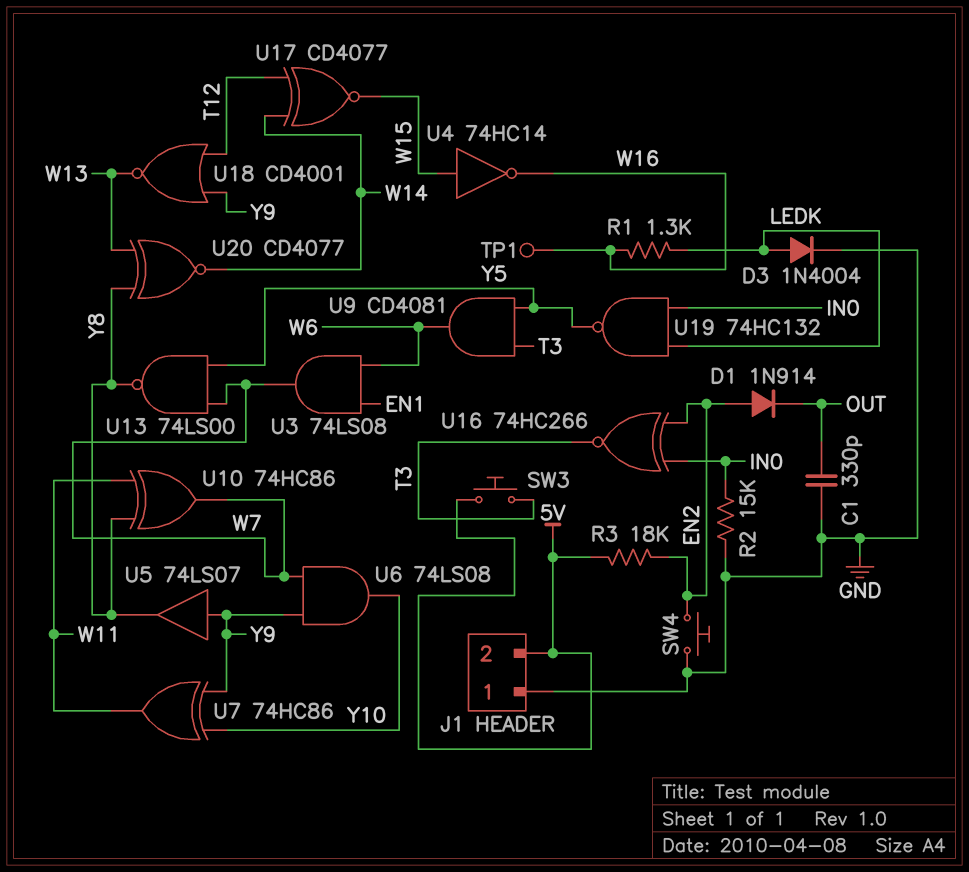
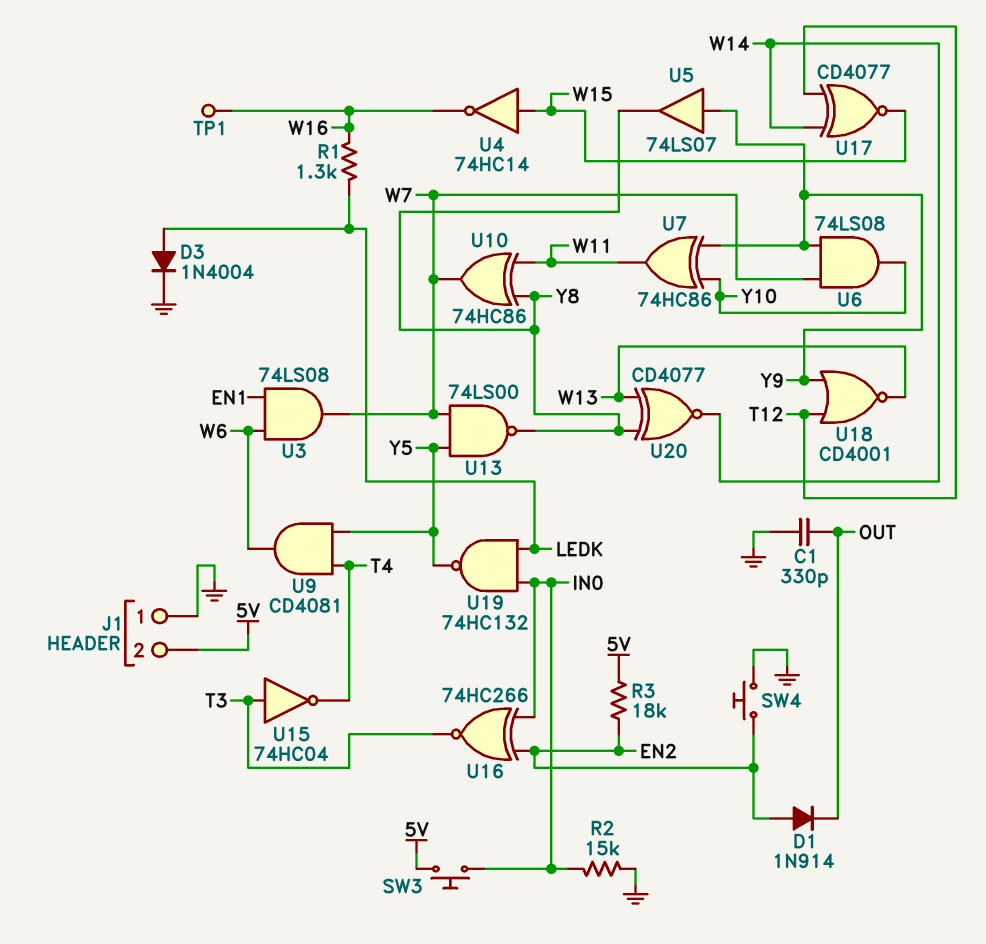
SW3: button (5V, T3) -> button (5V, IN0)
U9: AND CD4081 (in T3, in Y5, out W6) -> AND CD4081 (in T4, in Y5, out W6)
U15: none -> NOT 74HC04 (in T3, out T4)

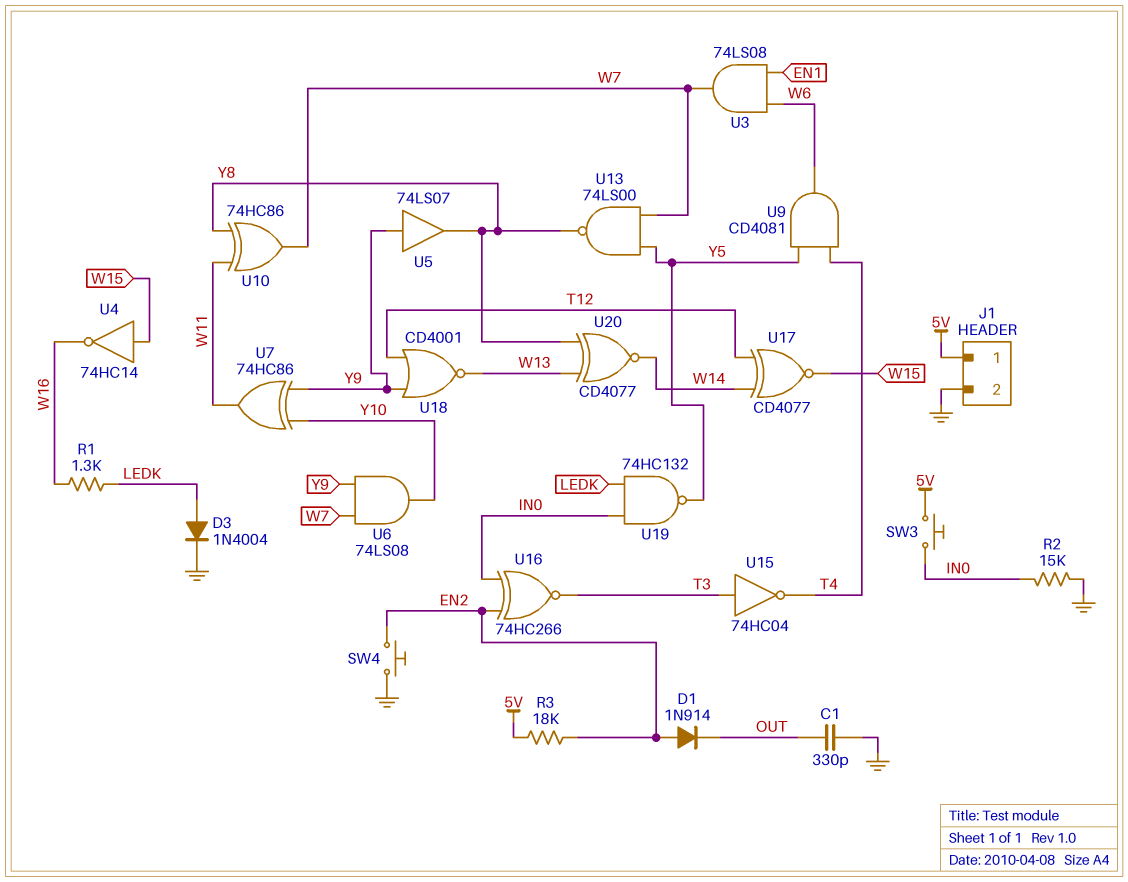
J1 pin 1: GND -> 5V
J1 pin 2: 5V -> GND
TP1: test point (W16) -> none

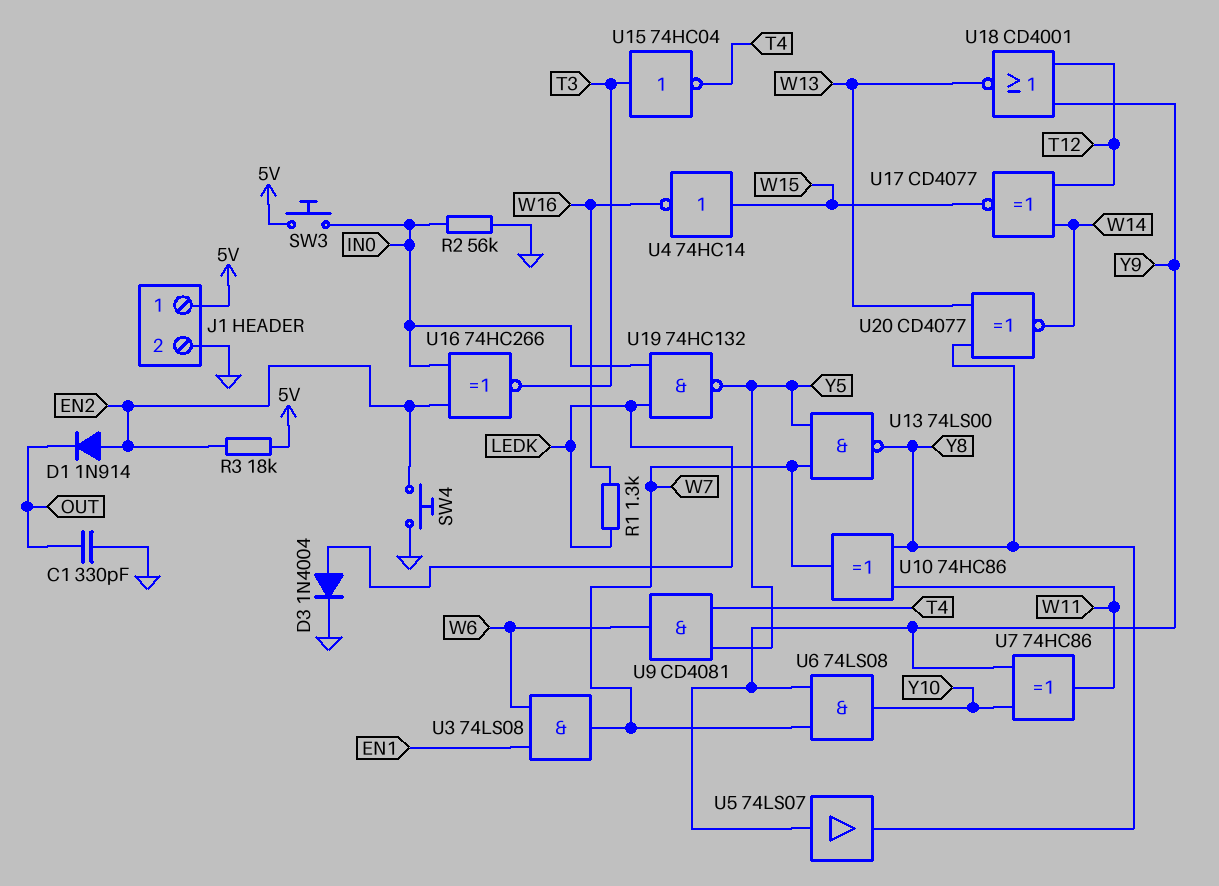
R2: 15k (GND, IN0) -> 56k (GND, IN0)

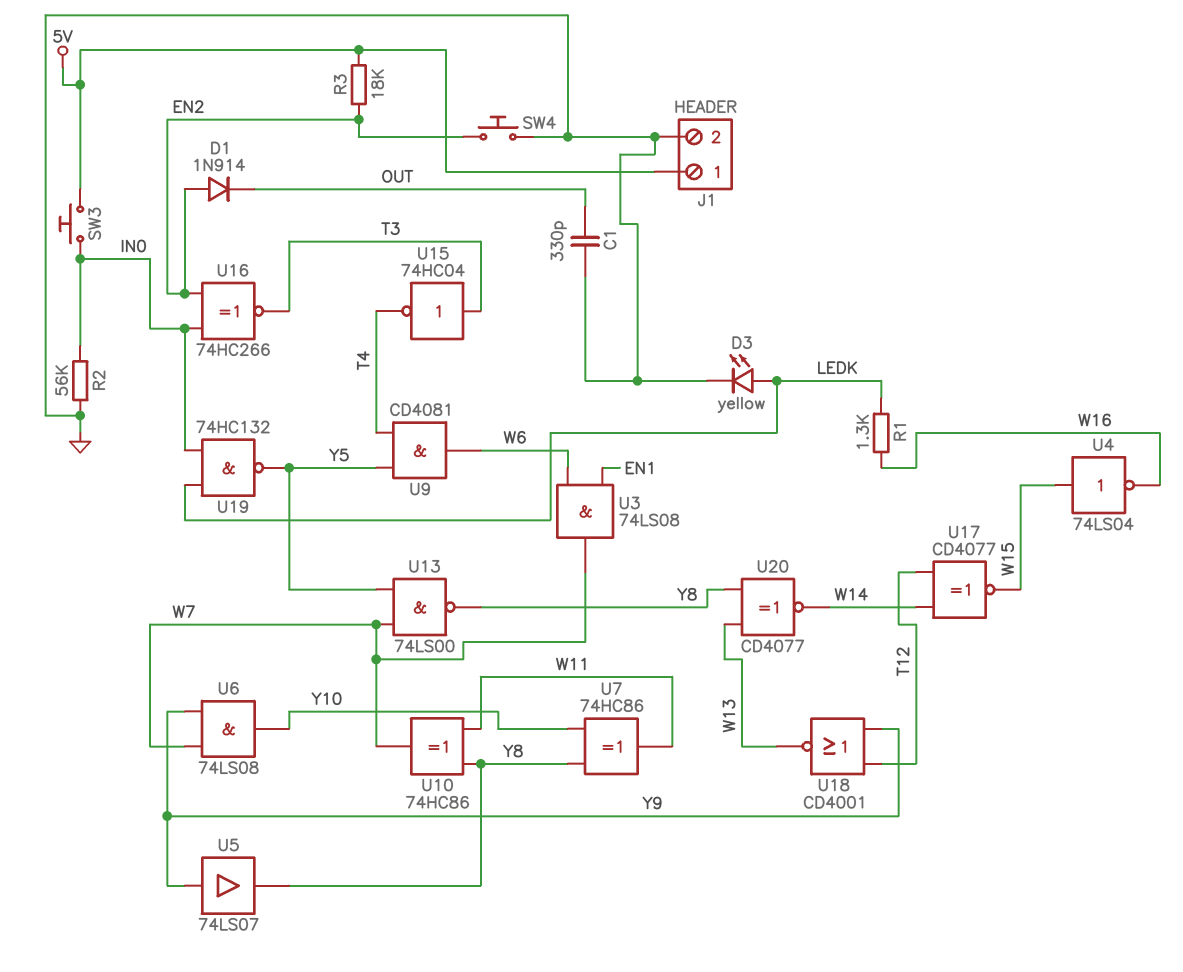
D3: diode 1N4004 (A LEDK, K GND) -> LED yellow (A LEDK, K GND)
U4: NOT 74HC14 (in W15, out W16) -> NOT 74LS04 (in W15, out W16)
U7: XOR 74HC86 (in Y9, in Y10, out W11) -> XOR 74HC86 (in Y8, in Y10, out W11)

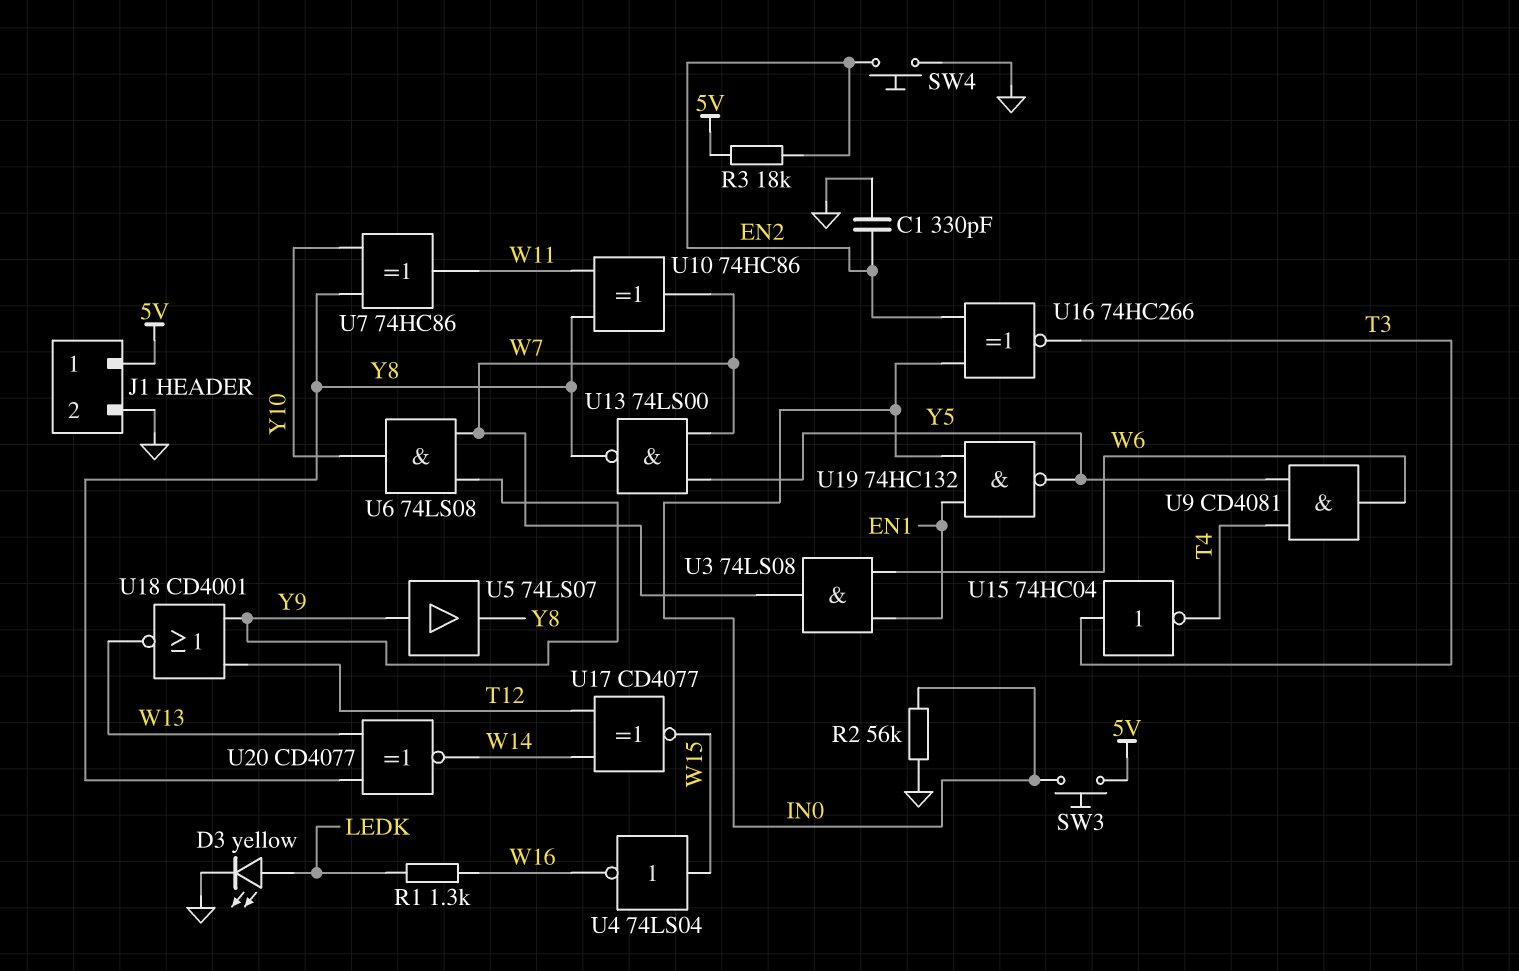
C1: 330pF (GND, OUT) -> 330pF (EN2, GND)
D1: diode 1N914 (A EN2, K OUT) -> none
U19: NAND 74HC132 (in IN0, in LEDK, out Y5) -> NAND 74HC132 (in EN1, in IN0, out Y5)

